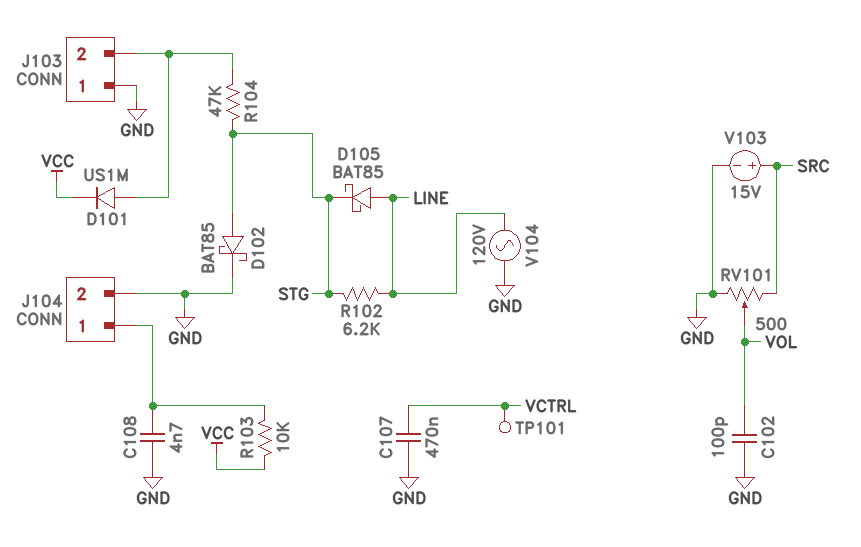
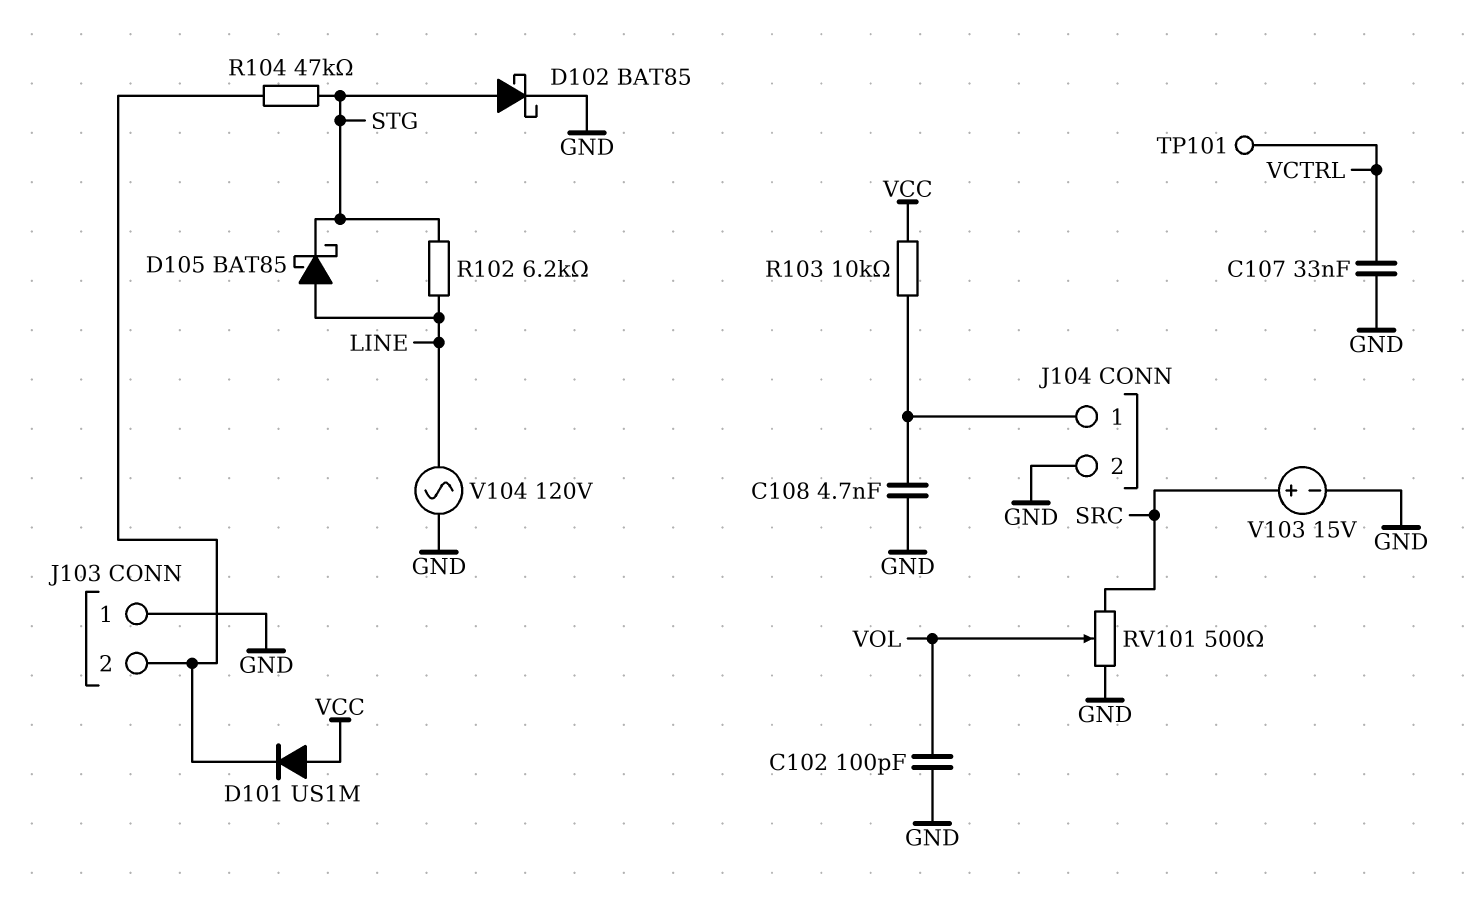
C107: 470nF (GND, VCTRL) -> 33nF (GND, VCTRL)
D101: diode US1M (A J103/2, K VCC) -> diode US1M (A VCC, K J103/2)

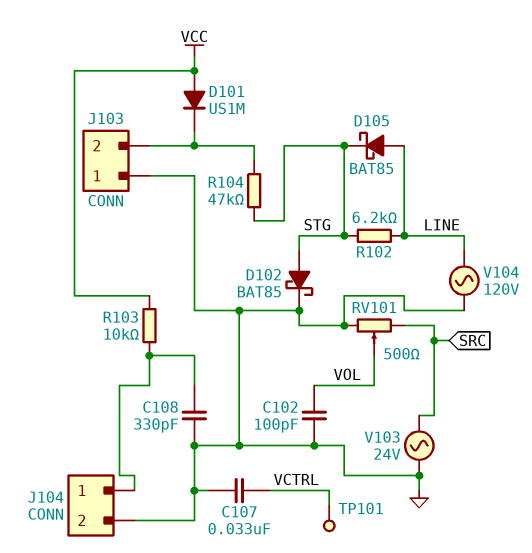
C108: 4.7nF (GND, J104/1) -> 330pF (GND, J104/1)
V103: 15V (plus SRC, minus GND) -> AC 24V (GND, SRC)

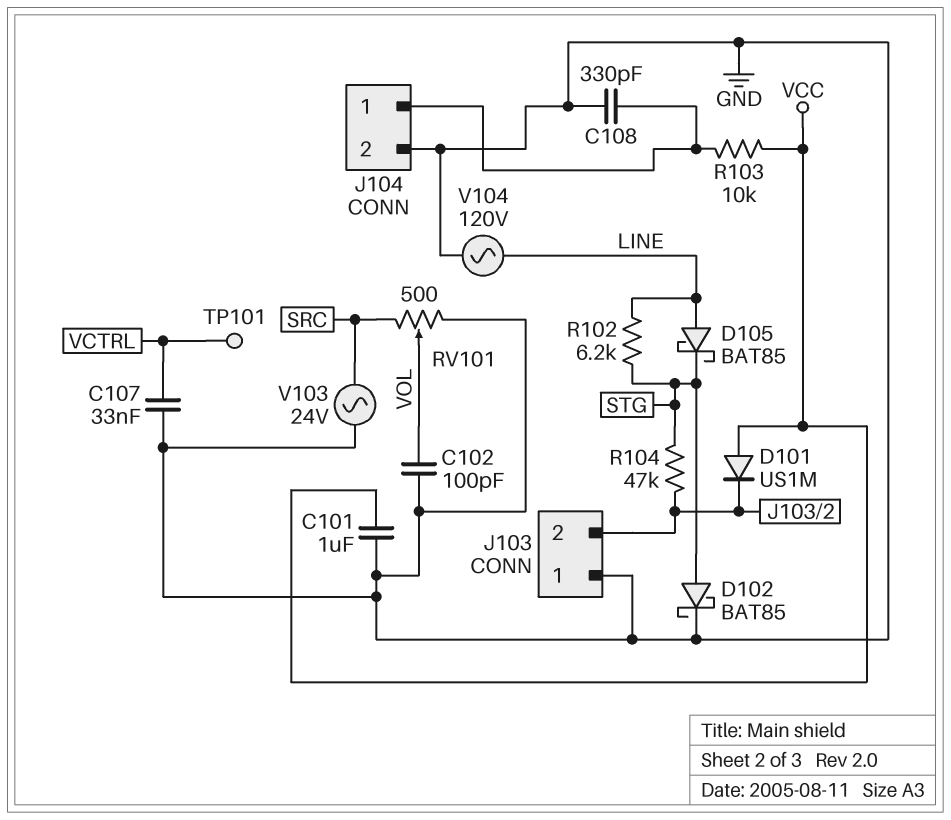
C101: none -> 1uF (GND, VCC)

